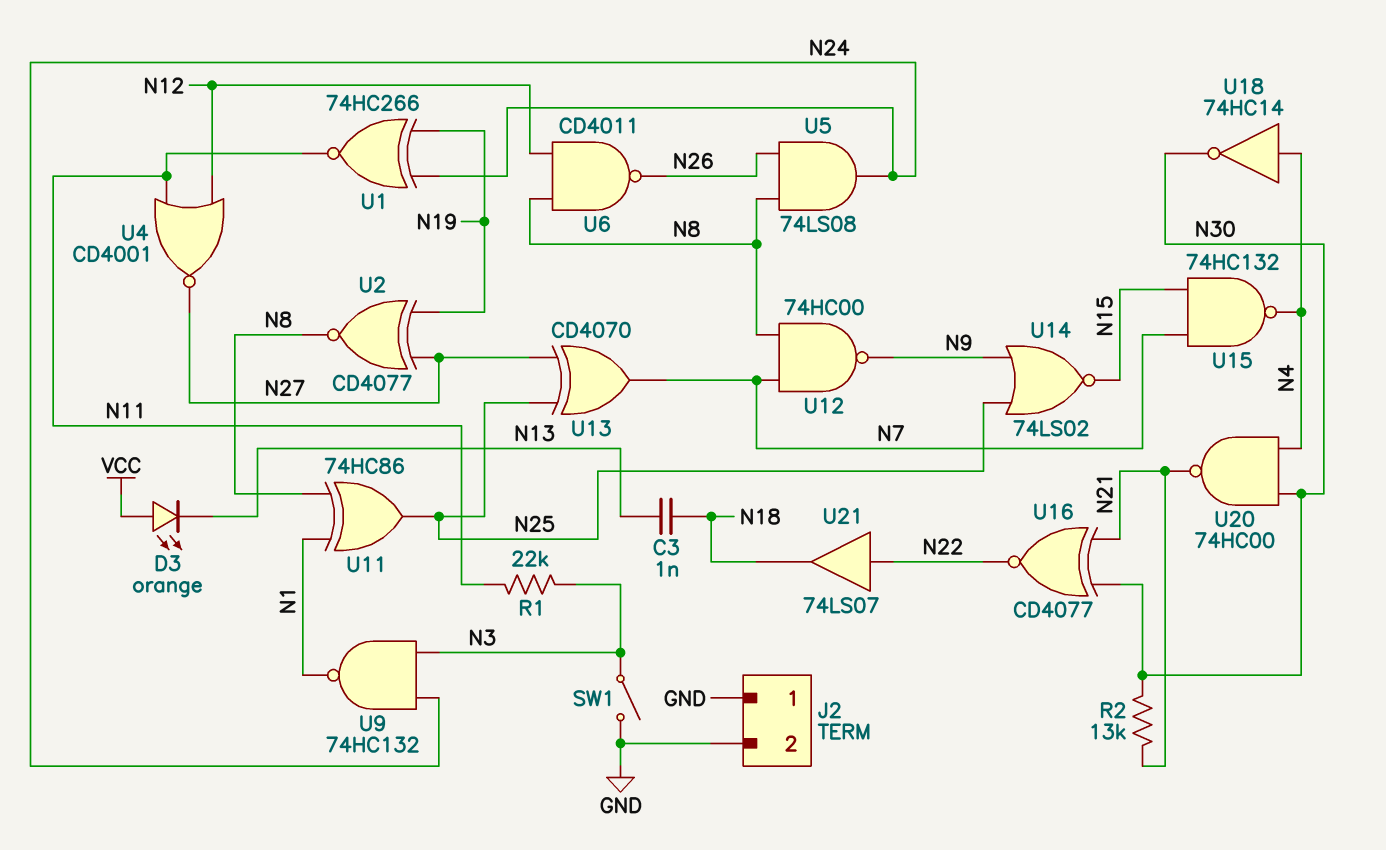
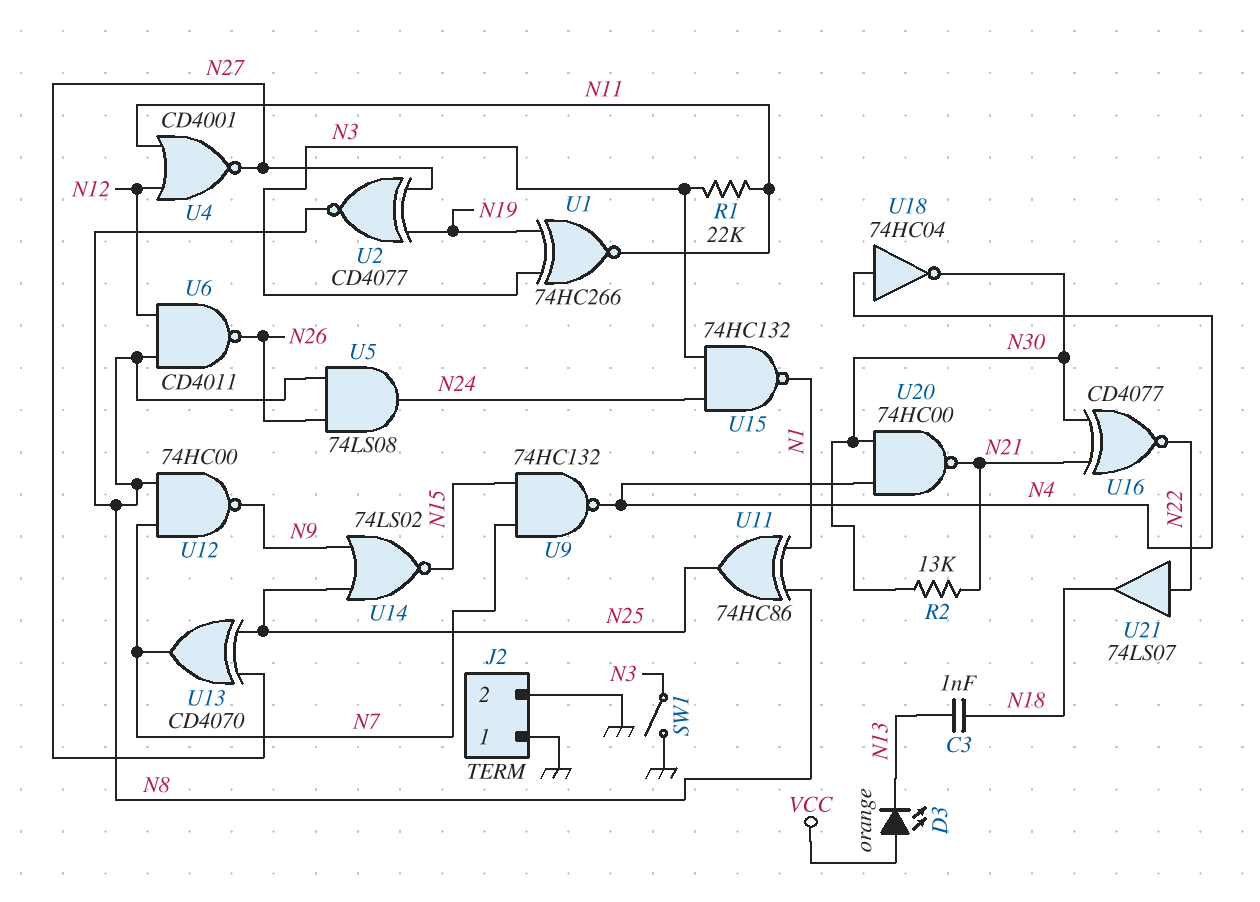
U1: XNOR 74HC266 (in N19, in N24, out N11) -> XNOR 74HC266 (in N3, in N19, out N11)
U9: NAND 74HC132 (in N3, in N24, out N1) -> NAND 74HC132 (in N7, in N15, out N4)
U15: NAND 74HC132 (in N7, in N15, out N4) -> NAND 74HC132 (in N3, in N24, out N1)
U18: NOT 74HC14 (in N4, out N30) -> NOT 74HC04 (in N4, out N30)

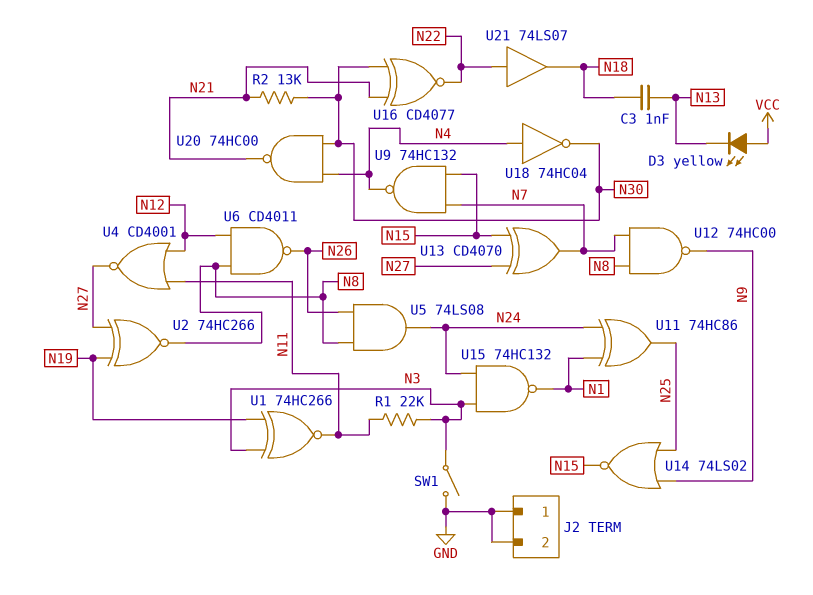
D3: LED orange (A VCC, K N13) -> LED yellow (A VCC, K N13)
U2: XNOR CD4077 (in N19, in N27, out N8) -> XNOR 74HC266 (in N19, in N27, out N8)
U11: XOR 74HC86 (in N1, in N8, out N25) -> XOR 74HC86 (in N1, in N24, out N25)
U13: XOR CD4070 (in N25, in N27, out N7) -> XOR CD4070 (in N15, in N27, out N7)

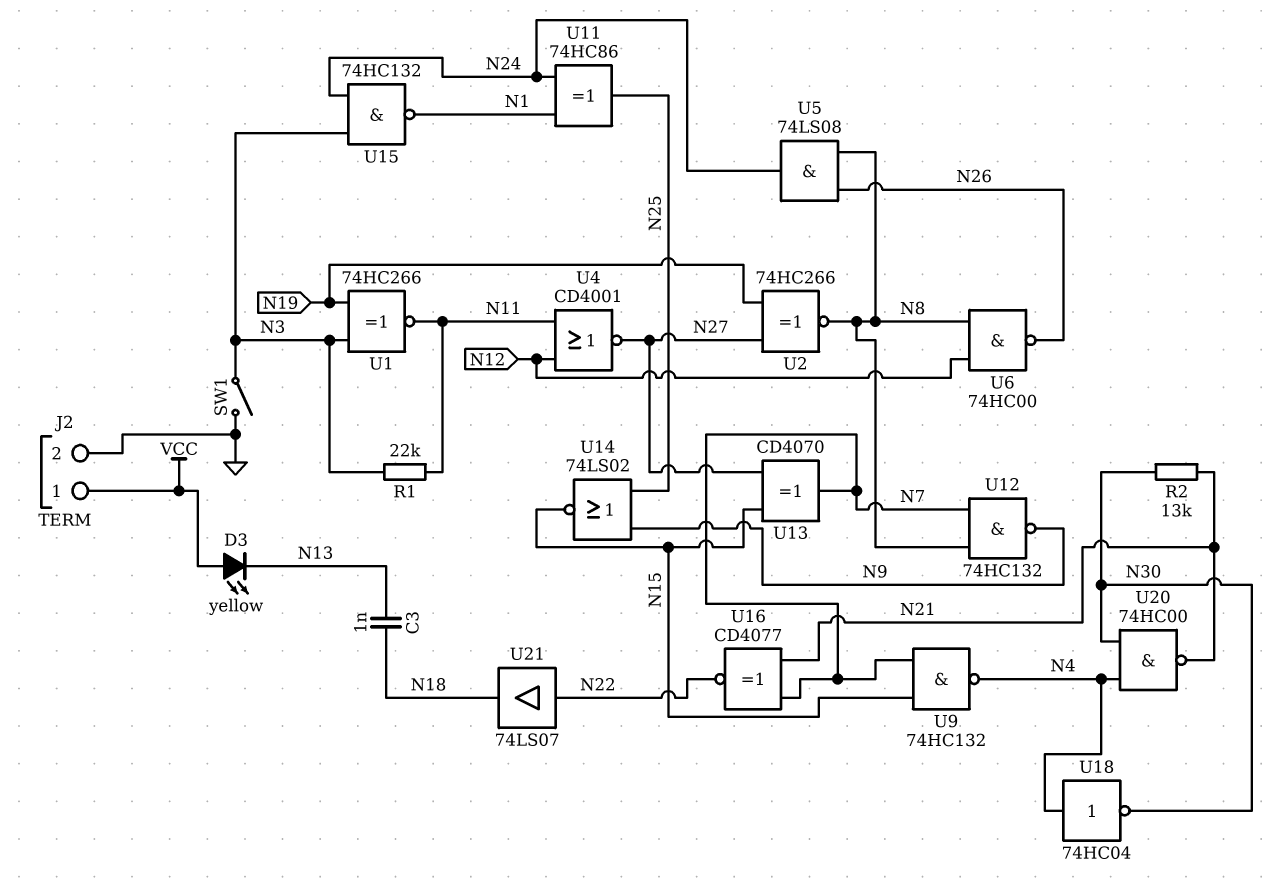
J2 pin 1: GND -> VCC
U6: NAND CD4011 (in N8, in N12, out N26) -> NAND 74HC00 (in N8, in N12, out N26)
U12: NAND 74HC00 (in N7, in N8, out N9) -> NAND 74HC132 (in N7, in N8, out N9)
U16: XNOR CD4077 (in N21, in N30, out N22) -> XNOR CD4077 (in N7, in N21, out N22)

